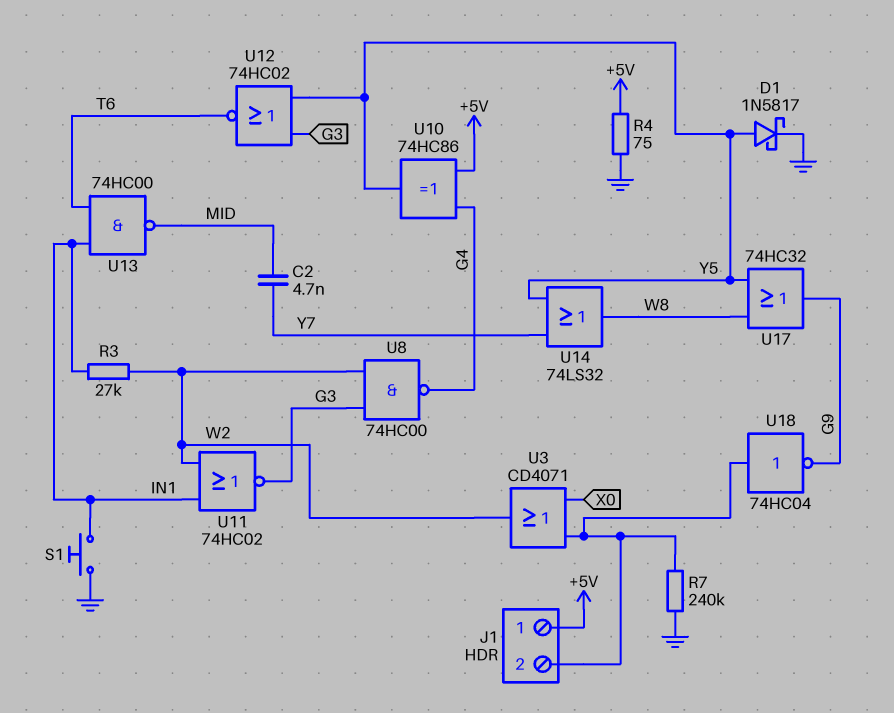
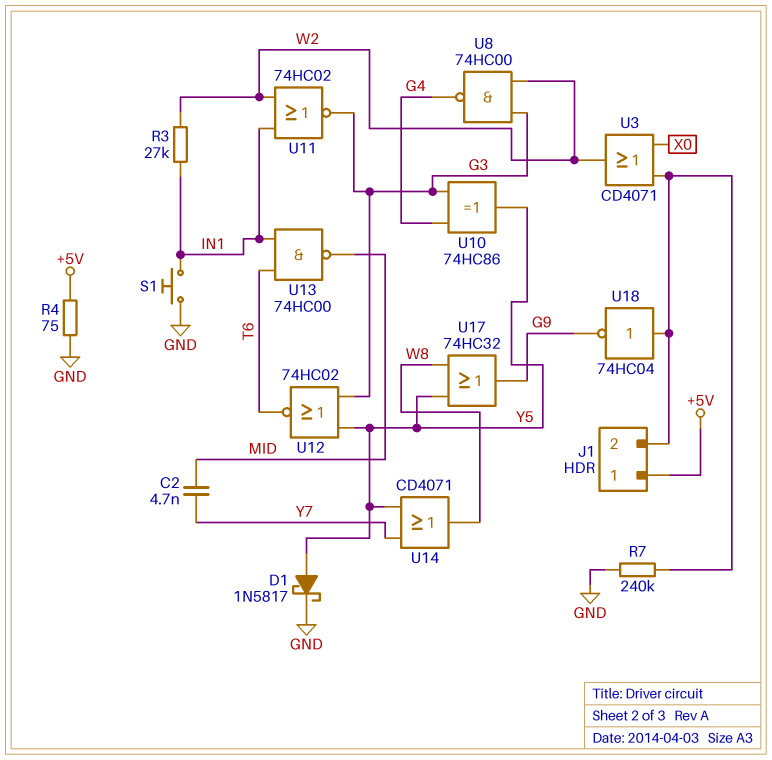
U10: XOR 74HC86 (in +5V, in G4, out Y5) -> XOR 74HC86 (in G3, in G4, out Y5)
U14: OR 74LS32 (in Y5, in Y7, out W8) -> OR CD4071 (in Y5, in Y7, out W8)

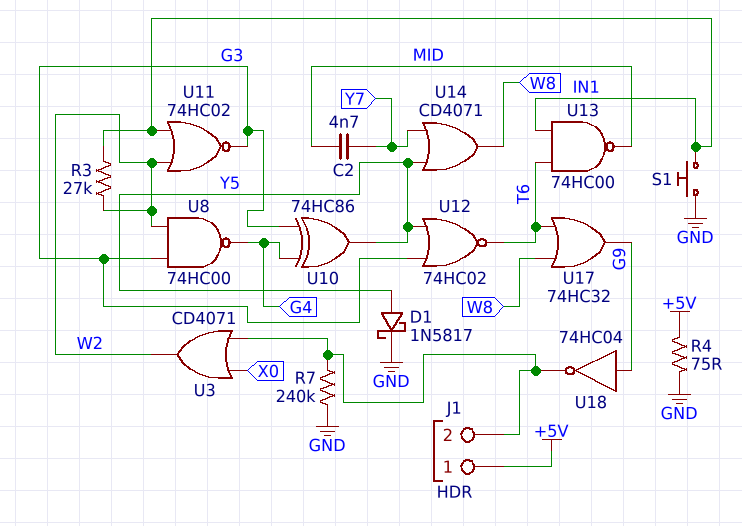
U17: OR 74HC32 (in W8, in Y5, out G9) -> OR 74HC32 (in T6, in W8, out G9)
U18: NOT 74HC04 (in J1/2, out G9) -> NOT 74HC04 (in G9, out J1/2)

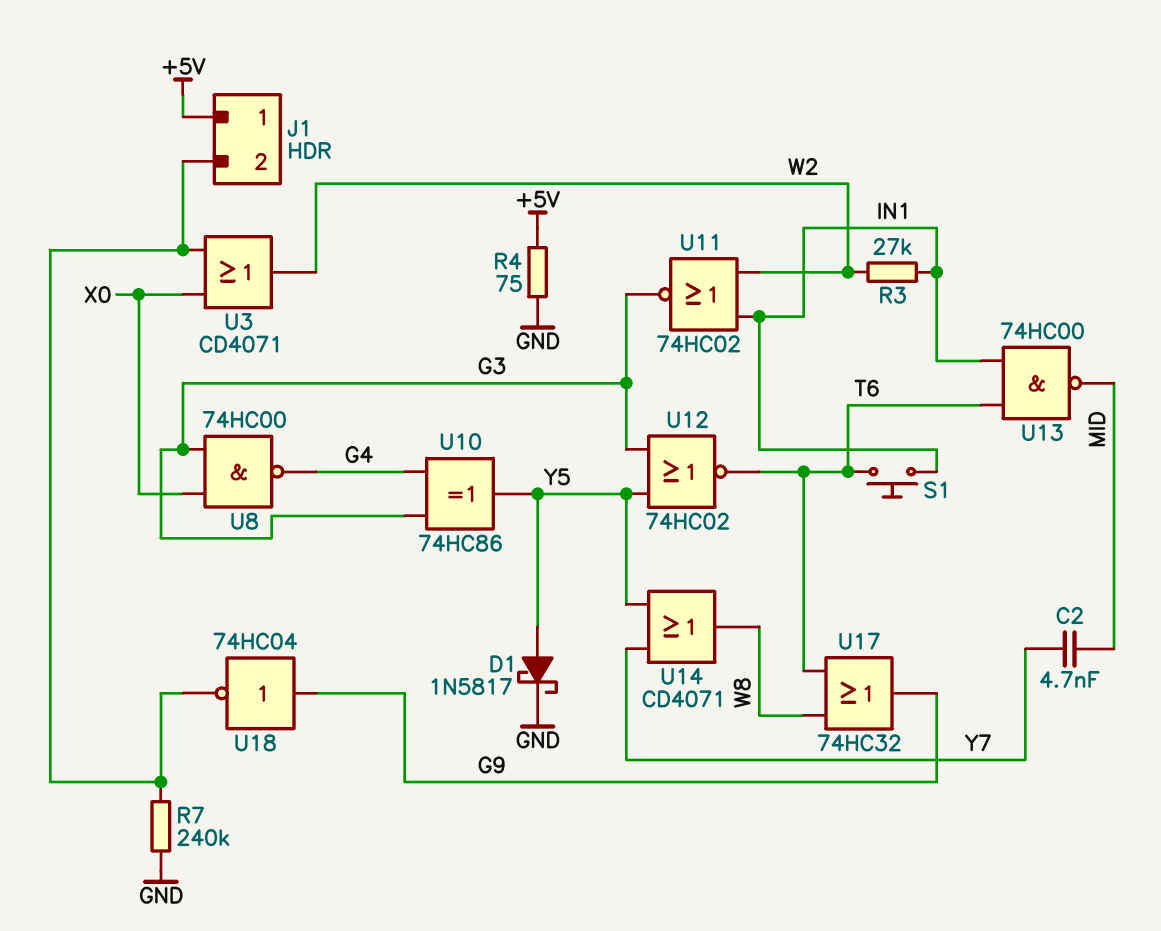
S1: button (GND, IN1) -> button (IN1, T6)
U8: NAND 74HC00 (in G3, in W2, out G4) -> NAND 74HC00 (in G3, in X0, out G4)

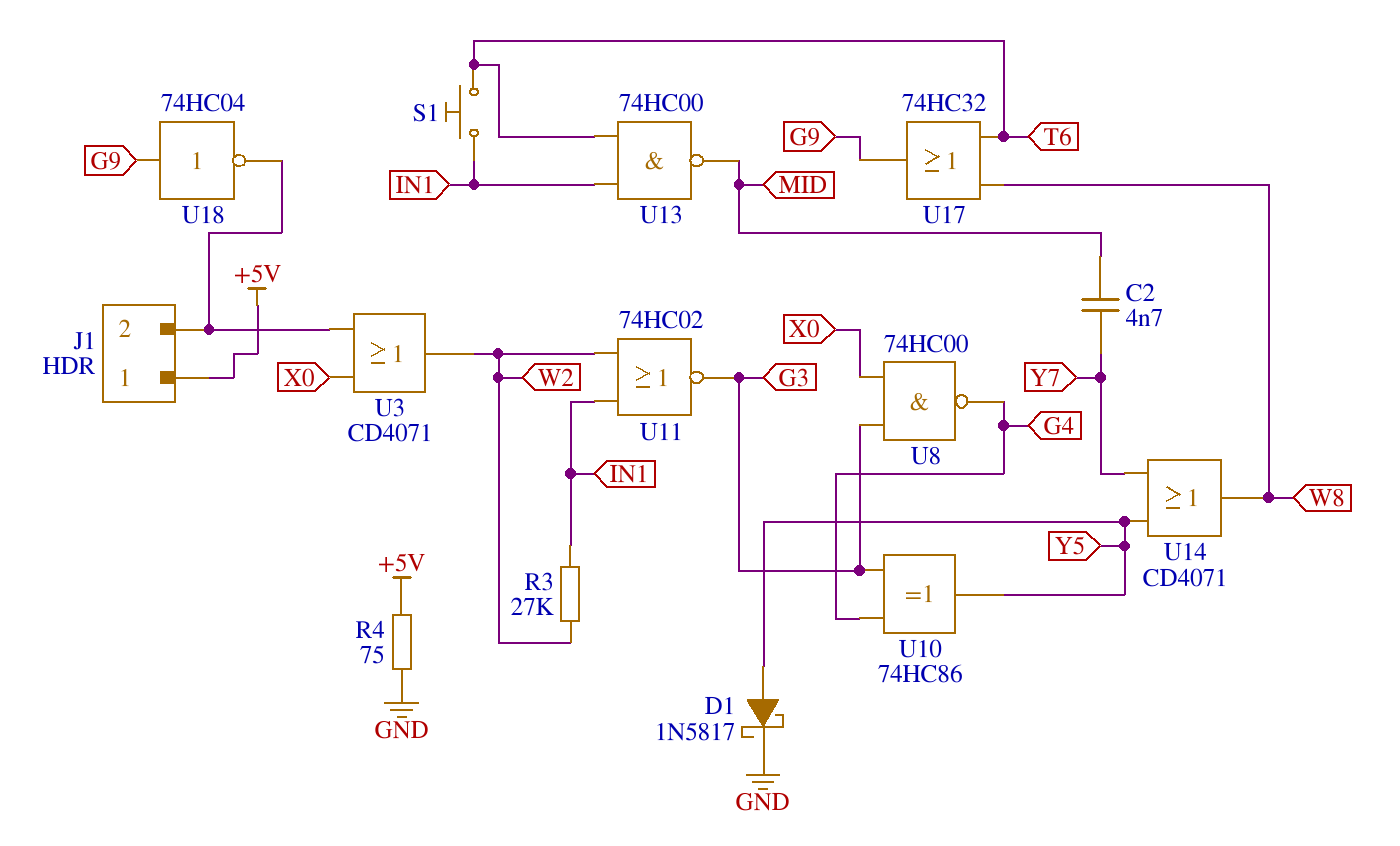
R7: 240k (GND, J1/2) -> none
U12: NOR 74HC02 (in G3, in Y5, out T6) -> none

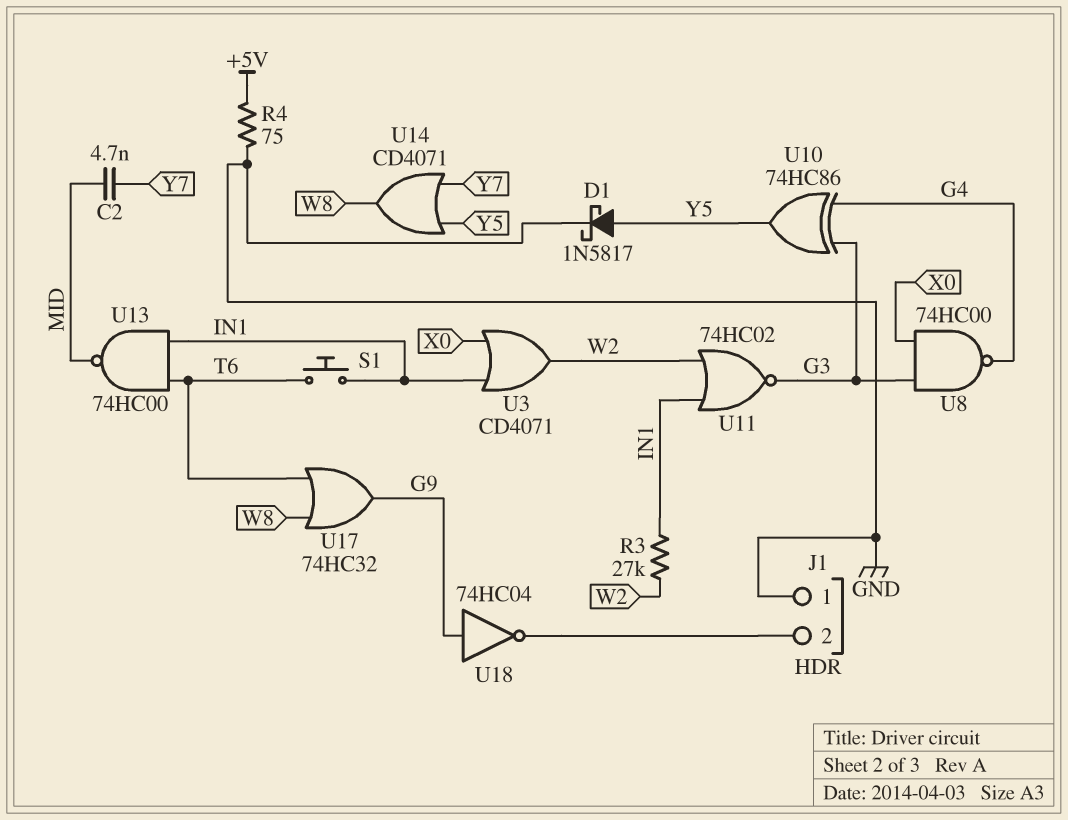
J1 pin 1: +5V -> GND
U3: OR CD4071 (in J1/2, in X0, out W2) -> OR CD4071 (in IN1, in X0, out W2)

